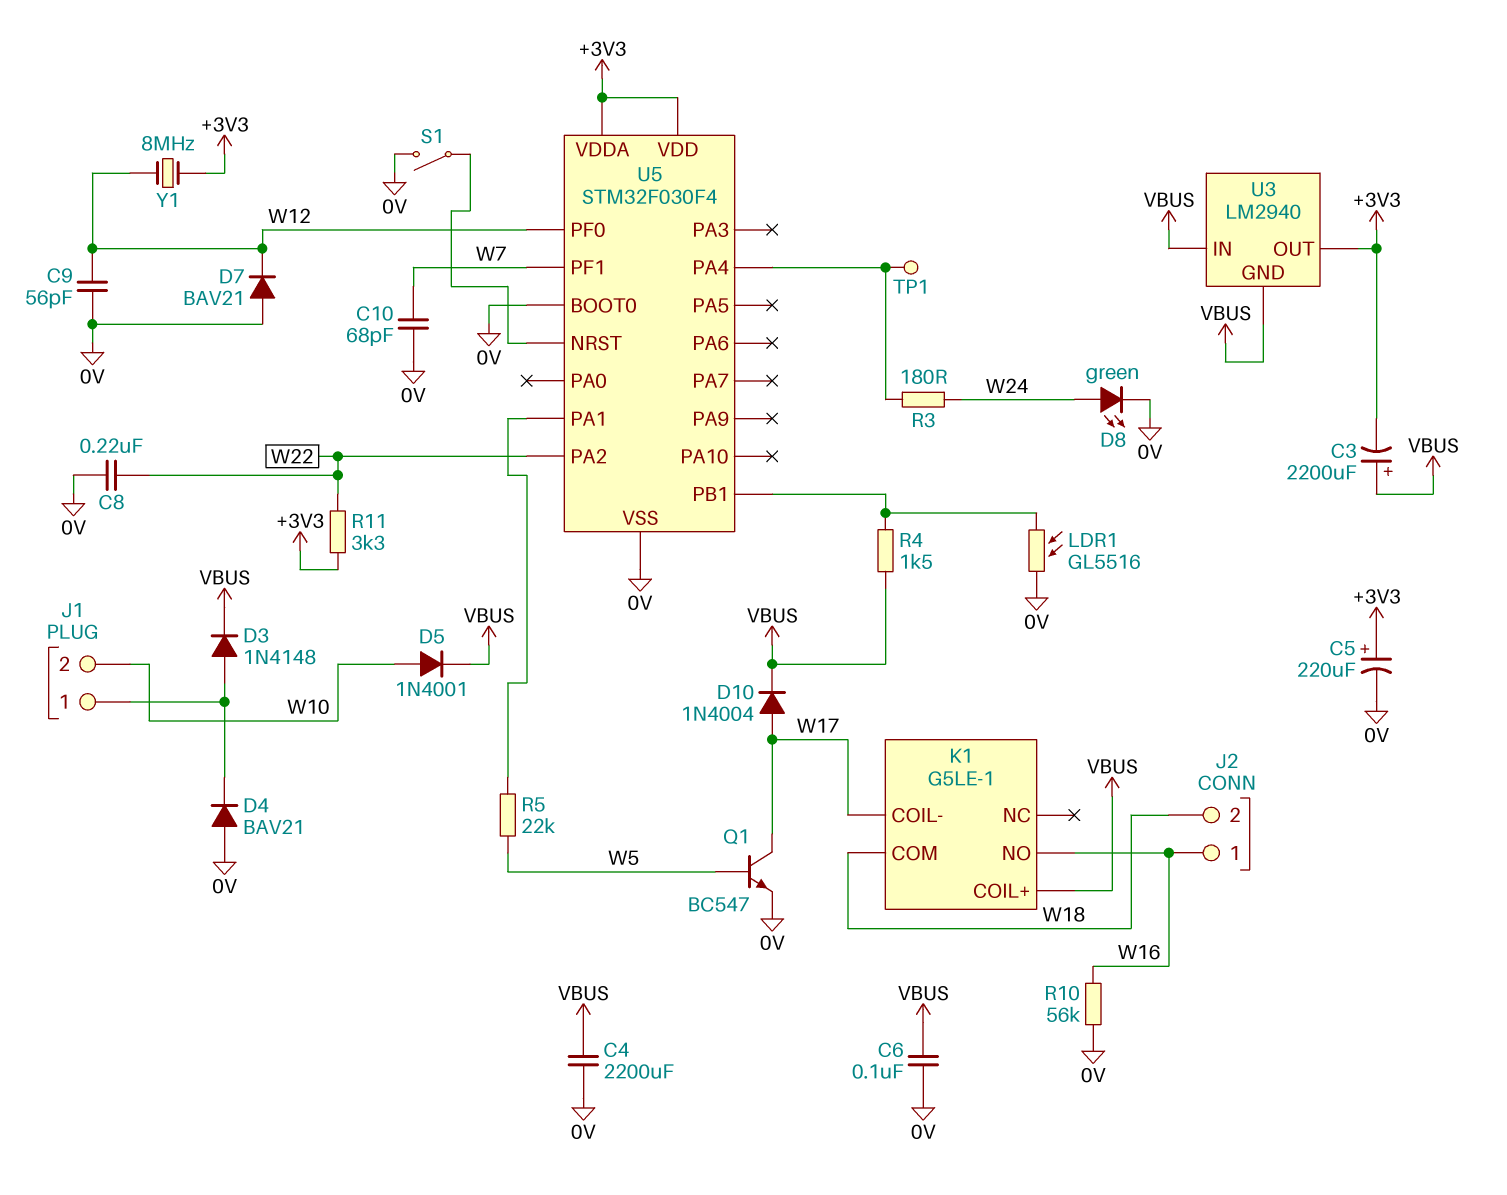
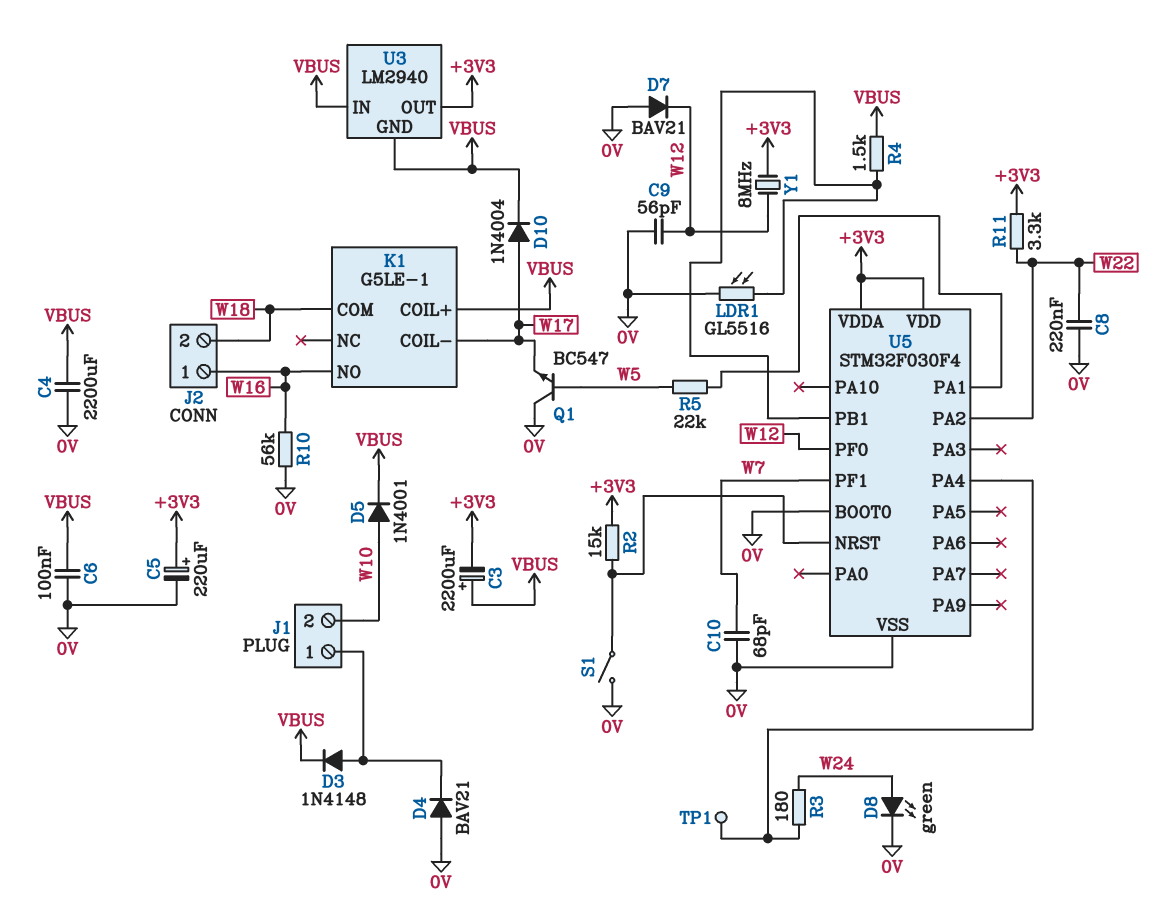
Q1: NPN BC547 (B W5, C W17, E 0V) -> NPN BC547 (B W5, C 0V, E W17)
R2: none -> 15k (+3V3, U5/NRST)

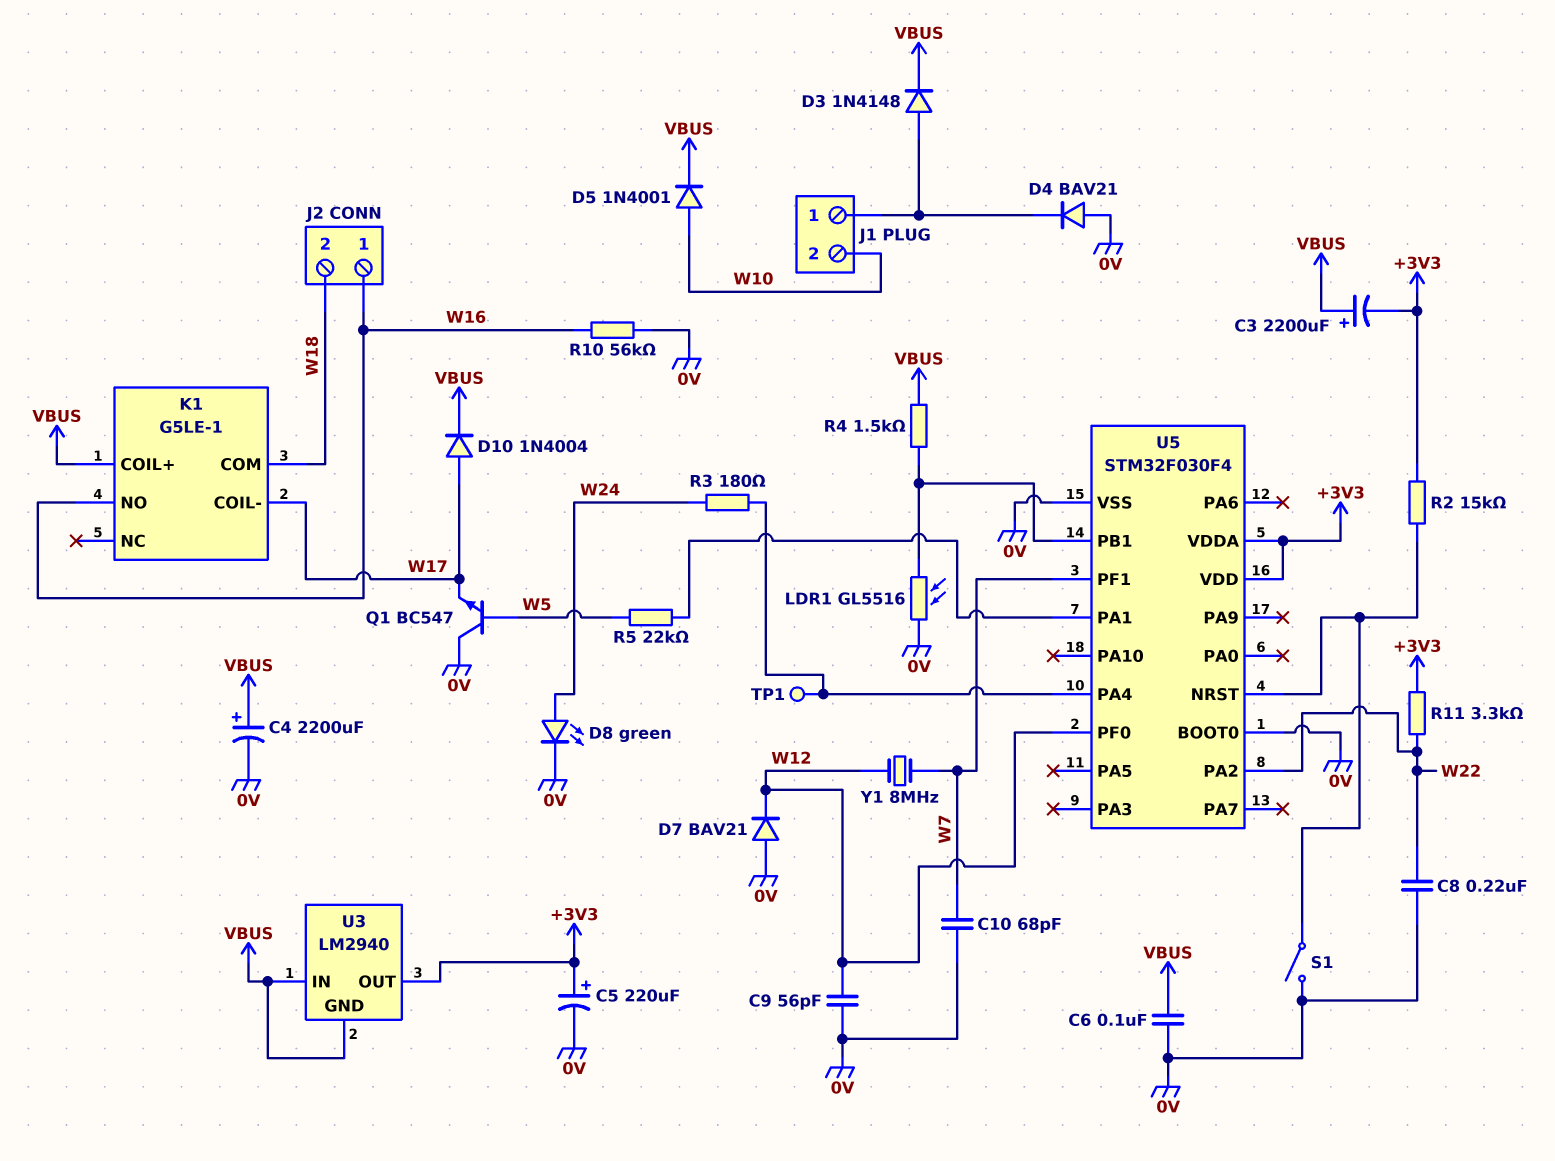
C4: 2200uF (0V, VBUS) -> 2200uF (plus VBUS, minus 0V)
Y1: 8MHz (+3V3, W12) -> 8MHz (W7, W12)

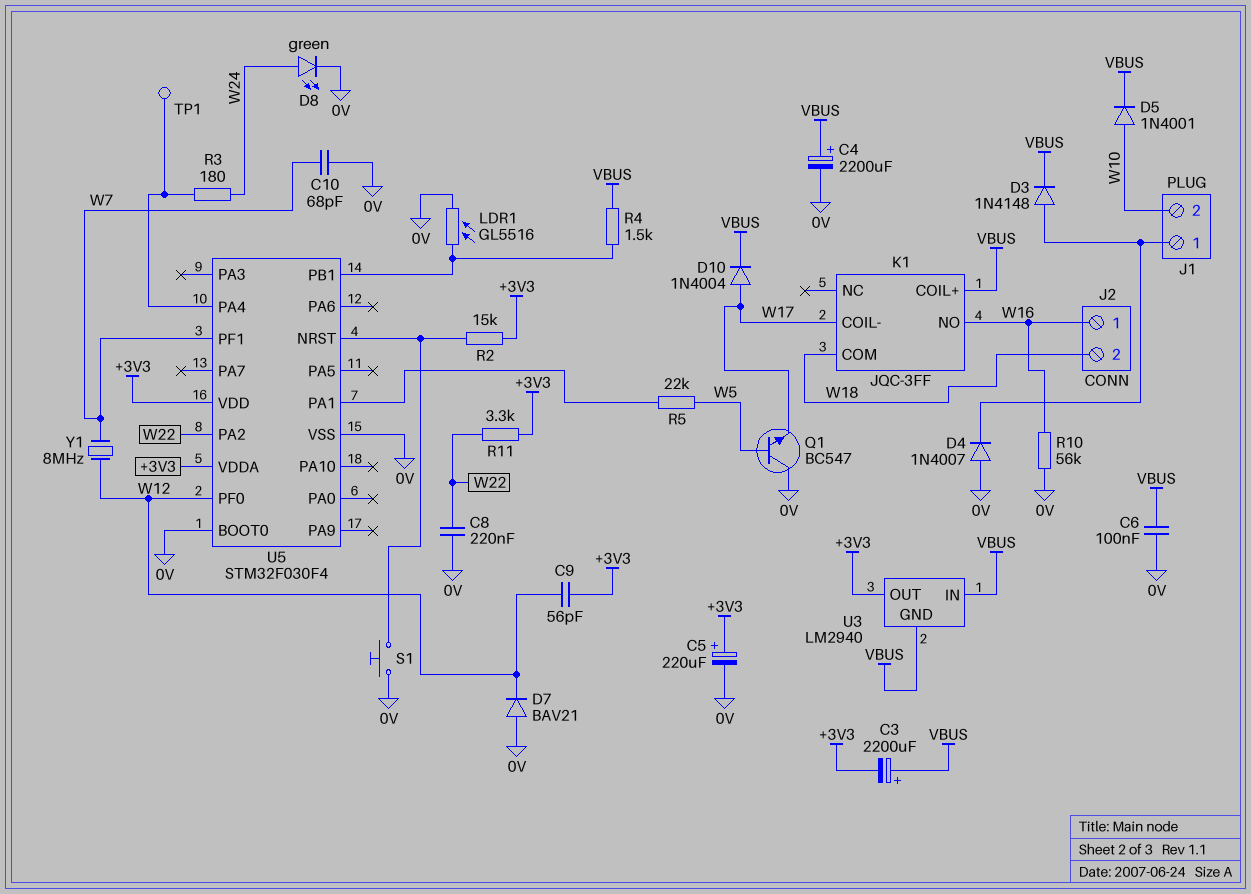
C9: 56pF (0V, W12) -> 56pF (+3V3, W12)
D4: diode BAV21 (A 0V, K J1/1) -> diode 1N4007 (A 0V, K J1/1)
K1: G5LE-1 -> JQC-3FF
S1: switch (0V, U5/NRST) -> button (0V, U5/NRST)

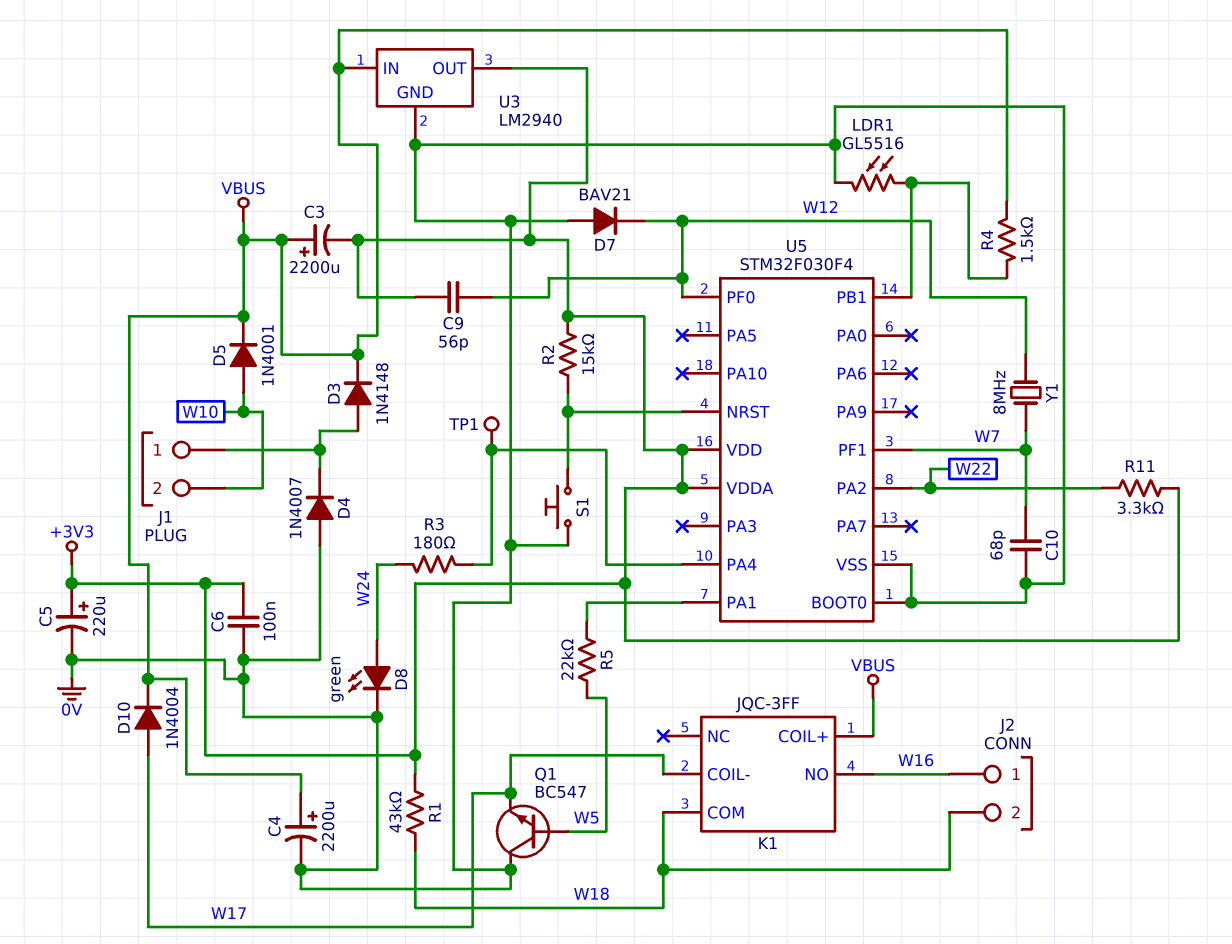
C6: 100nF (0V, VBUS) -> 100nF (+3V3, 0V)
C8: 220nF (0V, W22) -> none
R1: none -> 43k (+3V3, W18)
R10: 56k (0V, W16) -> none
U3 pin GND: VBUS -> 0V

